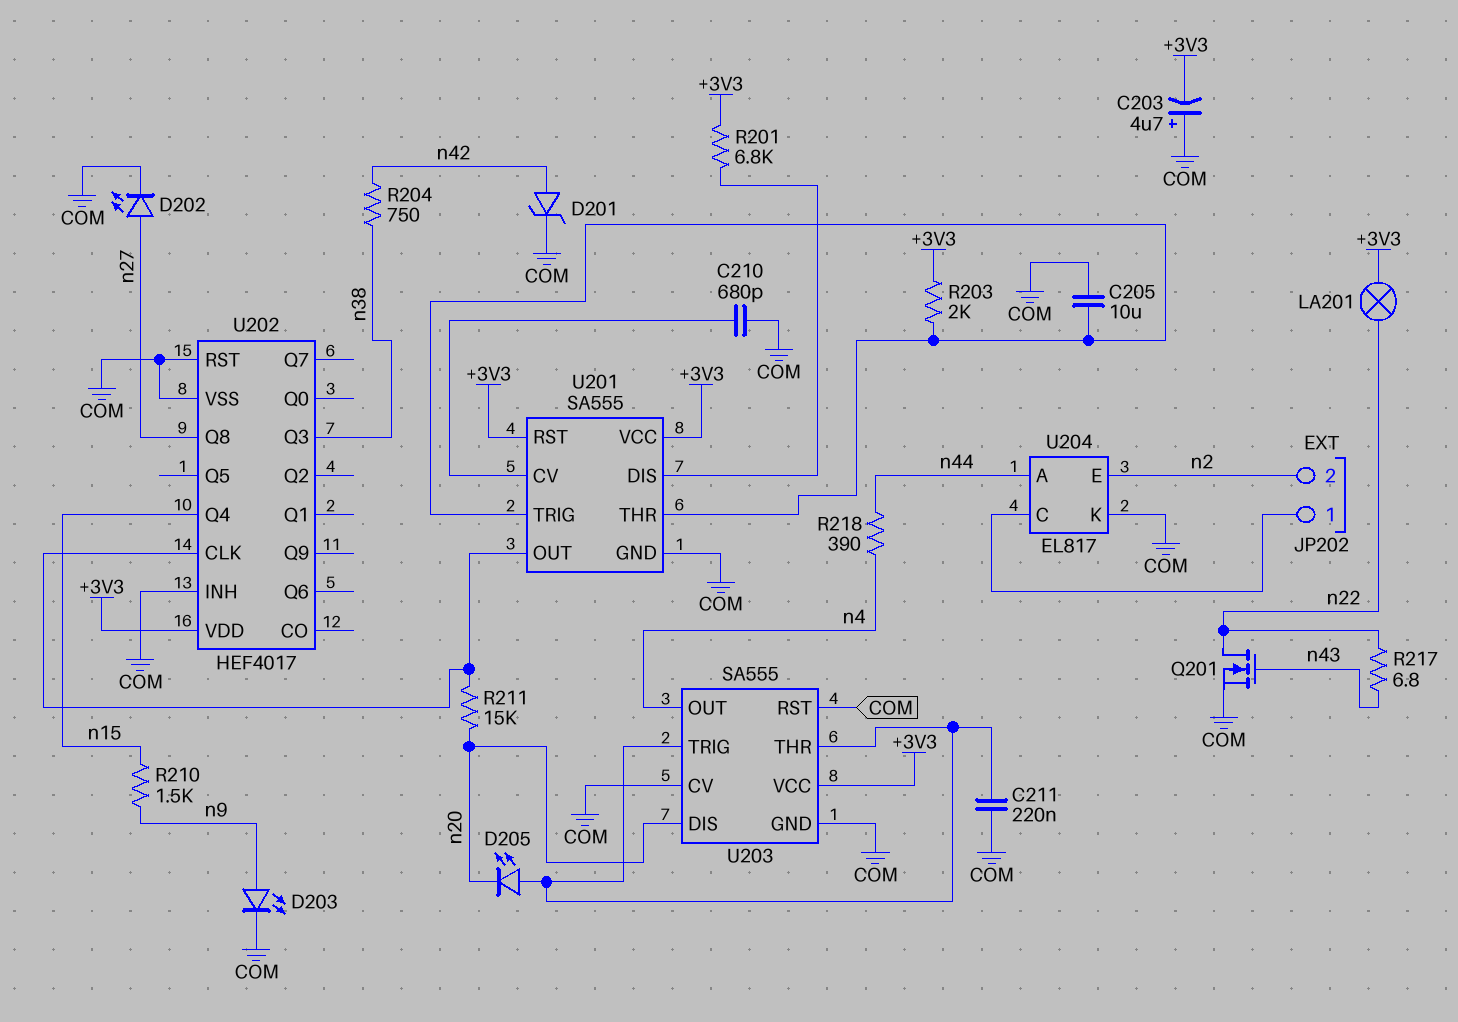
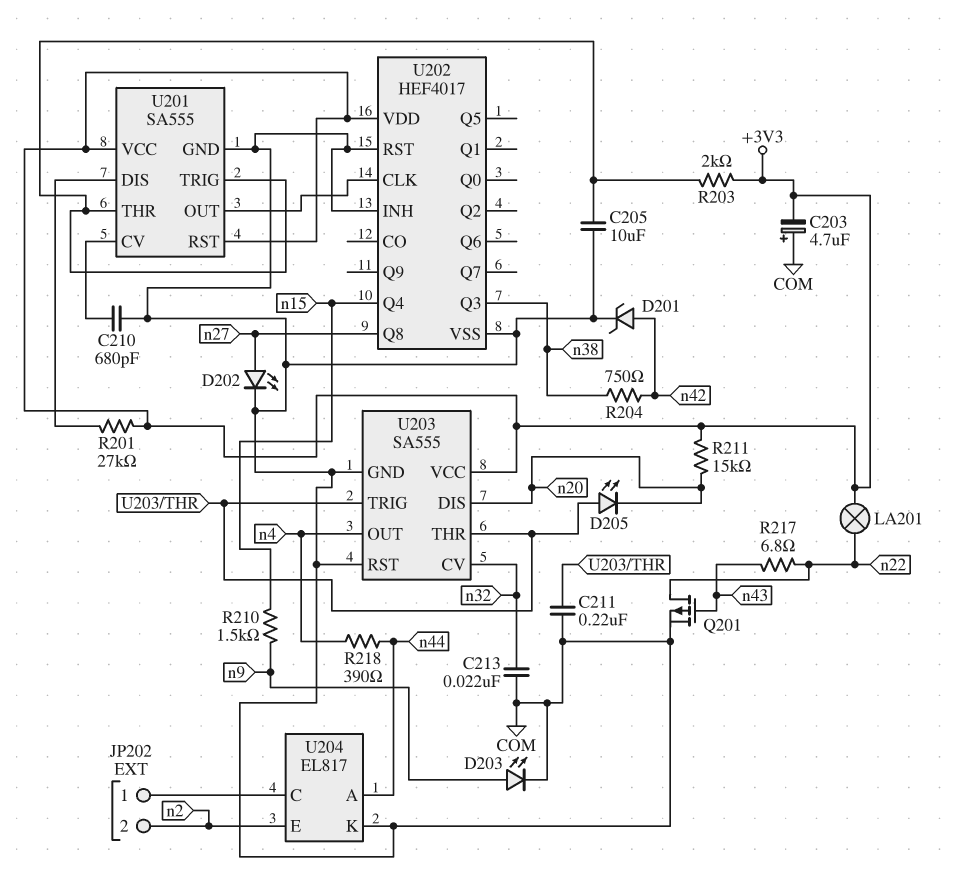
C213: none -> 22nF (COM, n32)
Q201: NMOS (G n43, D n22, S COM) -> PMOS (G n43, D n22, S COM)
R201: 6.8k (+3V3, U201/DIS) -> 27k (+3V3, U201/DIS)
R211: 15k (U201/OUT, n20) -> 15k (+3V3, n20)
U203 pin CV: COM -> n32

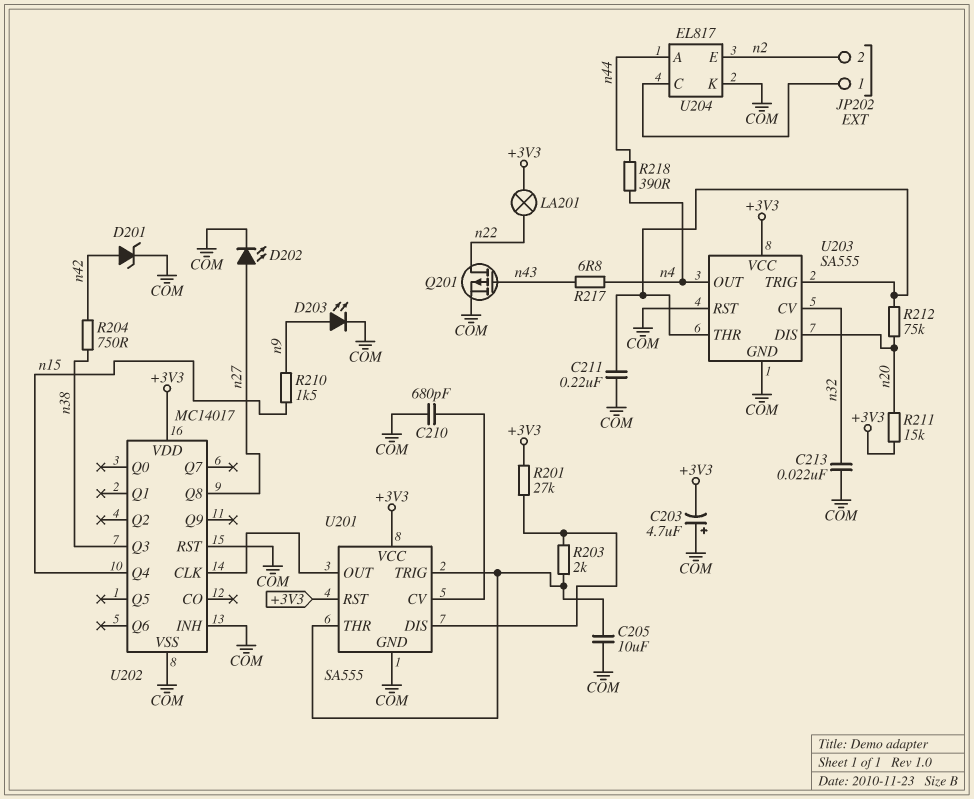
D205: LED (A U203/THR, K n20) -> none
R203: 2k (+3V3, U201/THR) -> 2k (U201/DIS, U201/THR)
R212: none -> 75k (U203/THR, n20)
R217: 6.8 (n22, n43) -> 6.8 (n4, n43)
U202: HEF4017 -> MC14017

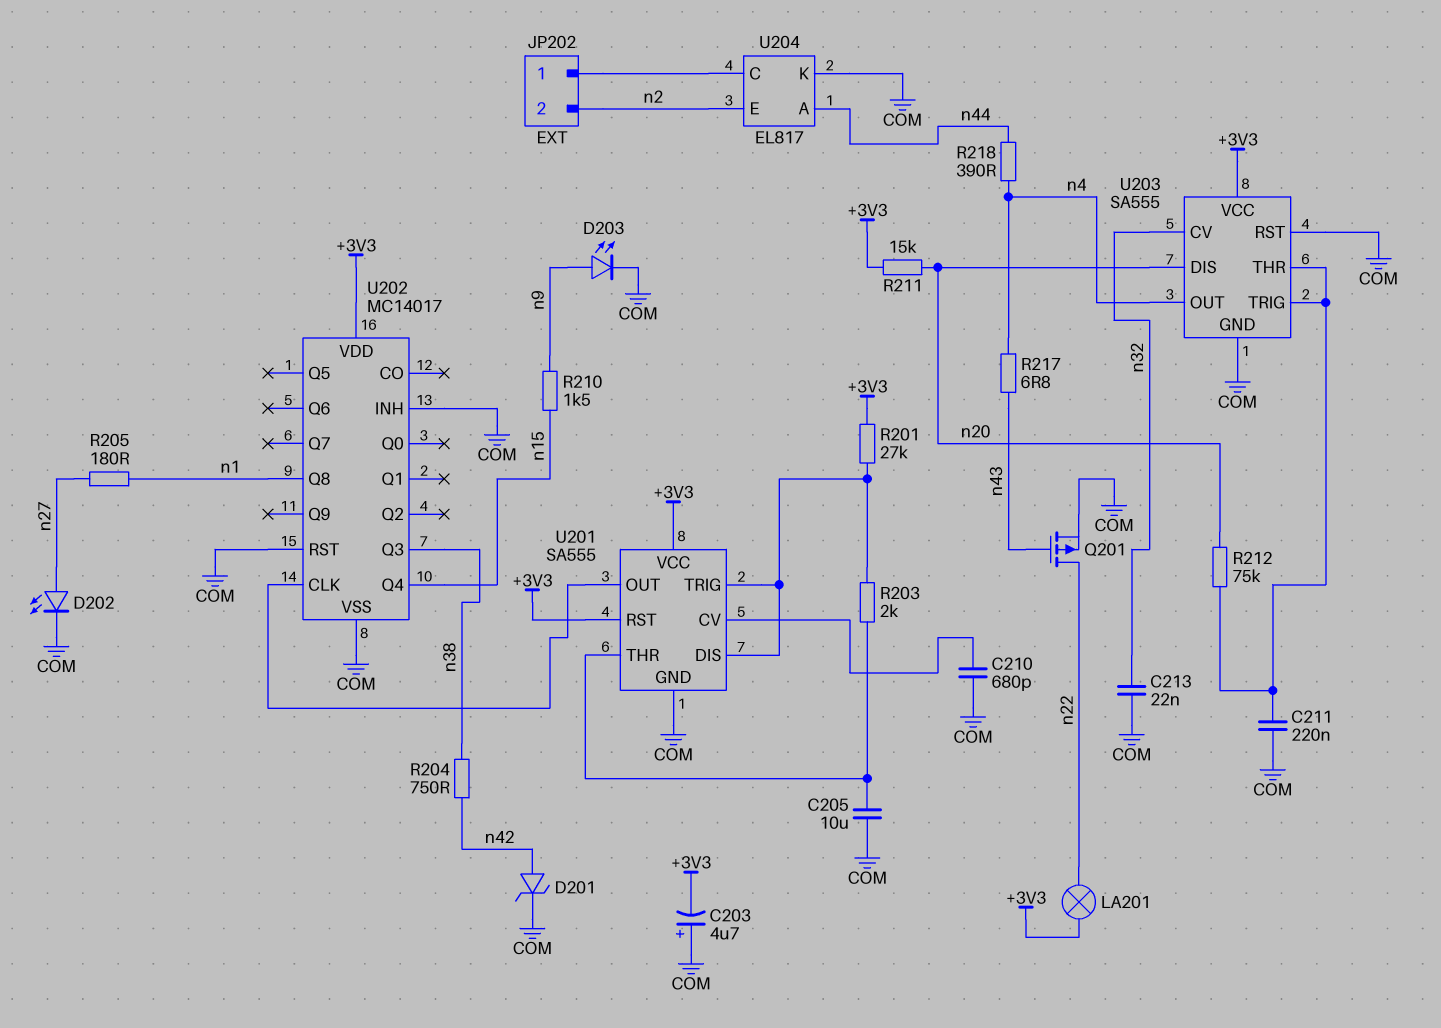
R205: none -> 180 (n1, n27)
U201 pin TRIG: U201/THR -> U201/DIS
U202 pin Q8: n27 -> n1

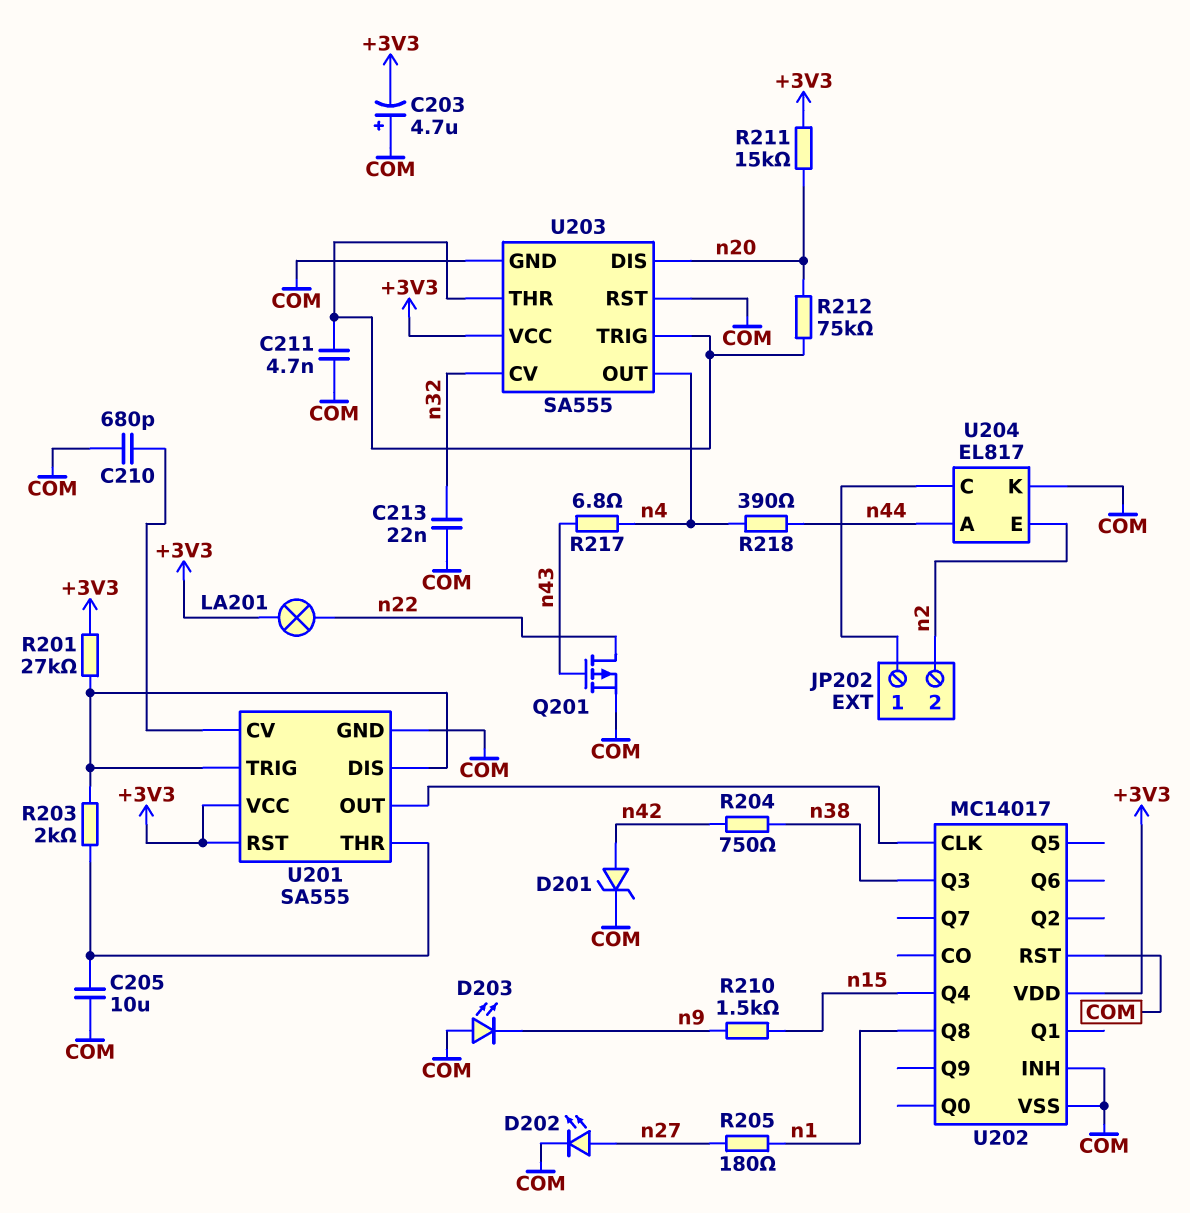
C211: 220nF (COM, U203/THR) -> 4.7nF (COM, U203/THR)
D203: LED (A n9, K COM) -> LED (A COM, K n9)

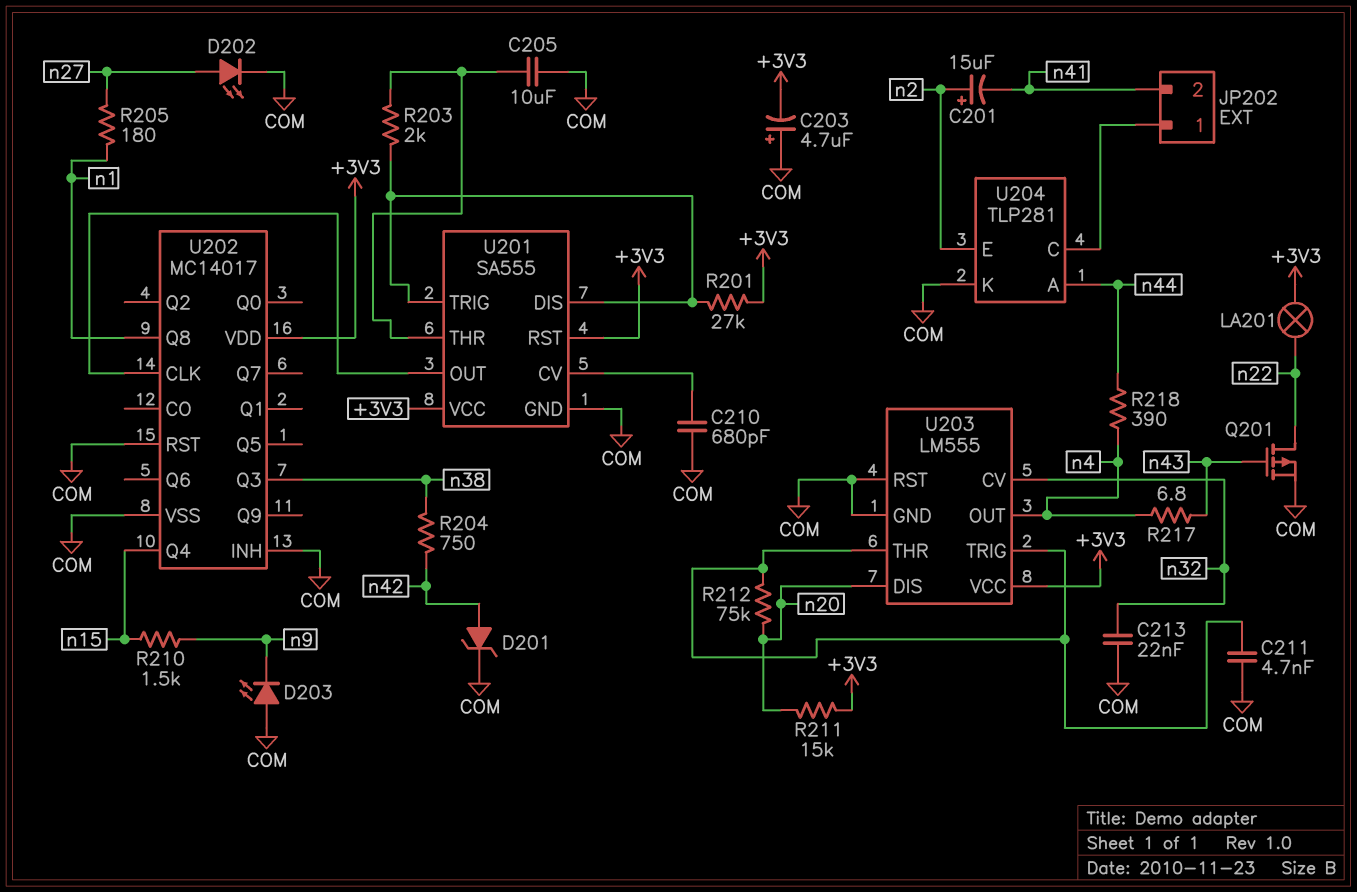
C201: none -> 15uF (plus n2, minus n41)
JP202 pin 2: n2 -> n41
U203: SA555 -> LM555
U204: EL817 -> TLP281

